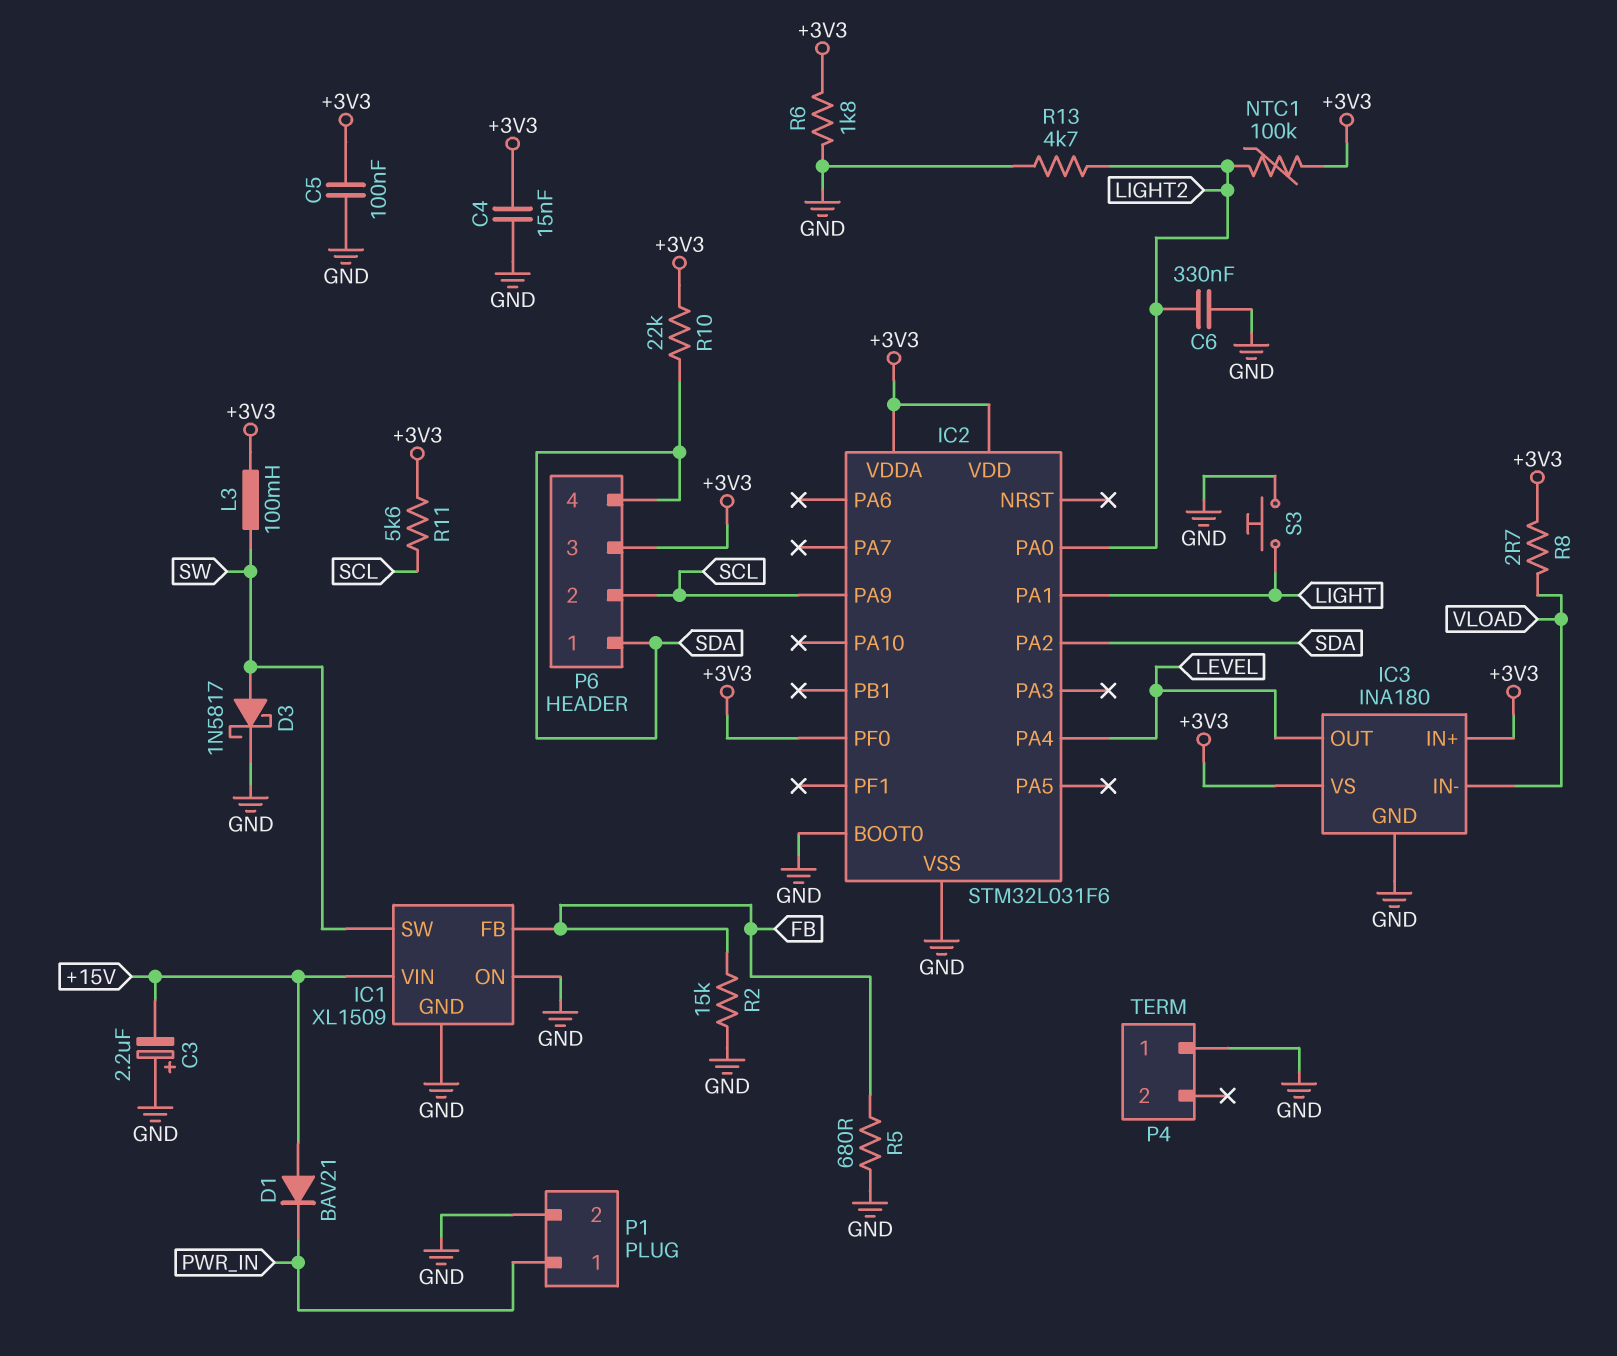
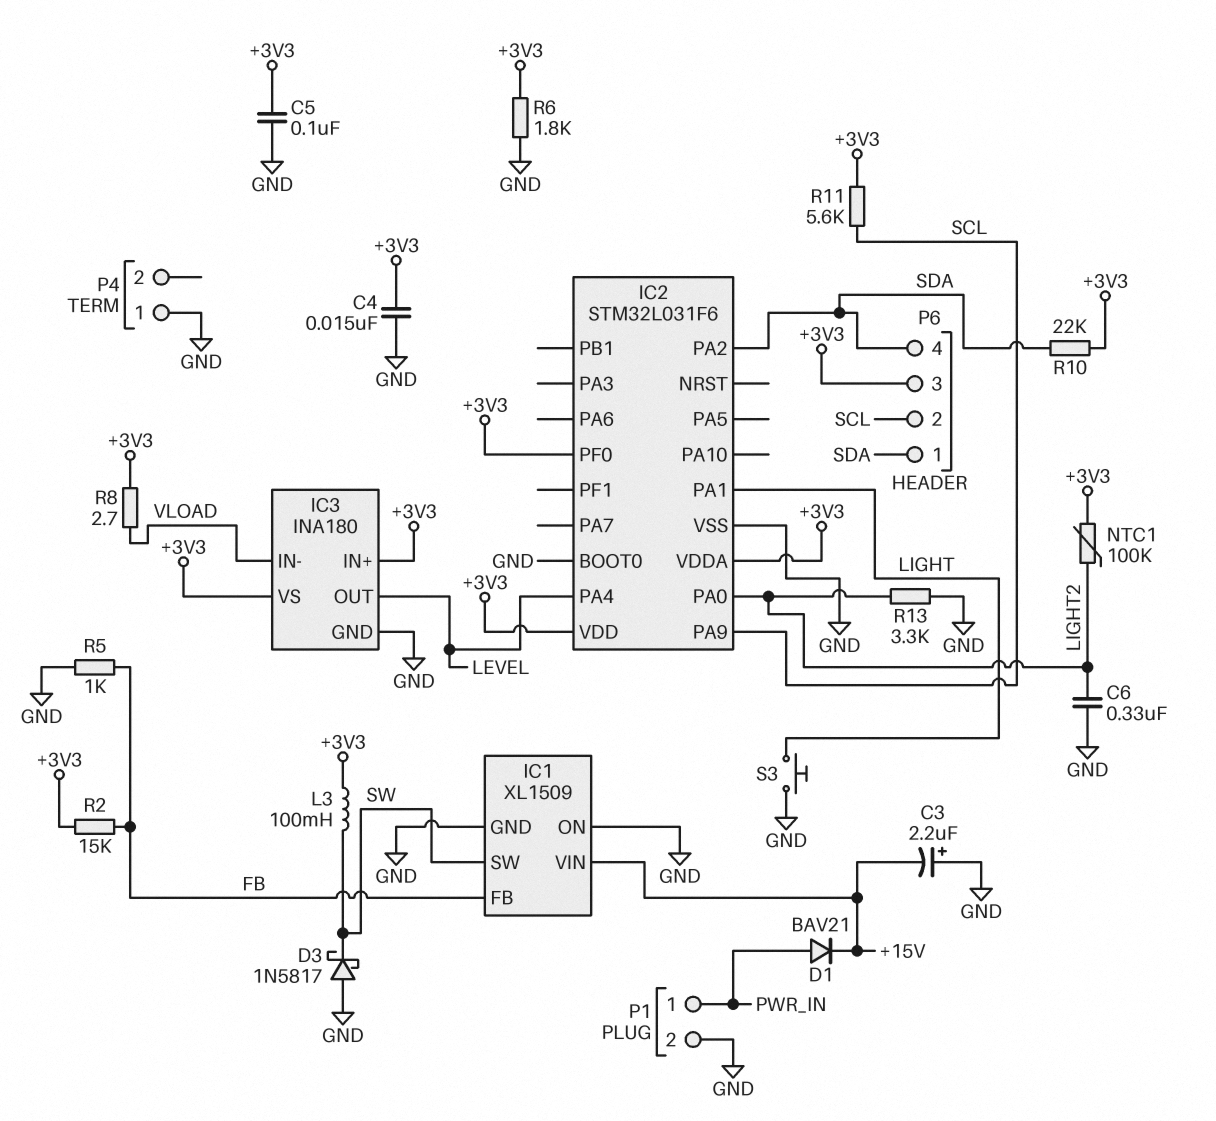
D1: diode BAV21 (A +15V, K PWR_IN) -> diode BAV21 (A PWR_IN, K +15V)
D3: schottky 1N5817 (A SW, K GND) -> schottky 1N5817 (A GND, K SW)
R2: 15k (FB, GND) -> 15k (+3V3, FB)
R5: 680 (FB, GND) -> 1k (FB, GND)
R13: 4.7k (GND, LIGHT2) -> 3.3k (GND, LIGHT2)

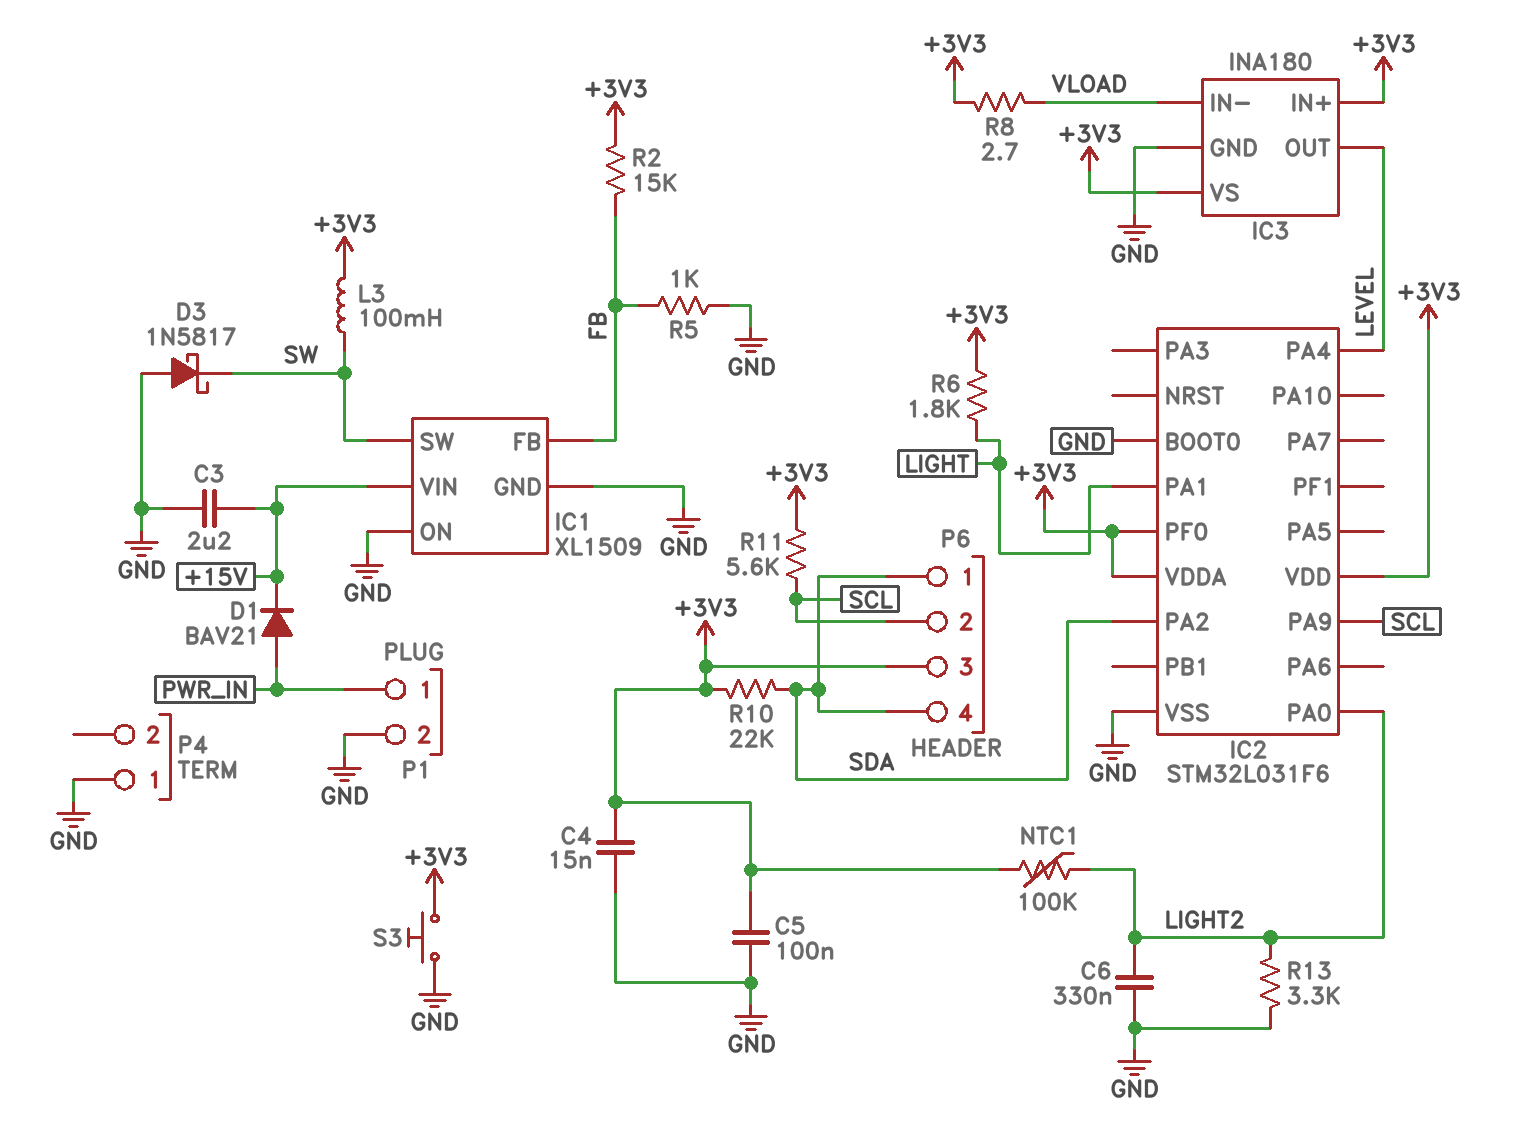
C3: 2.2uF (plus GND, minus +15V) -> 2.2uF (+15V, GND)
R6: 1.8k (+3V3, GND) -> 1.8k (+3V3, LIGHT)
S3: button (GND, LIGHT) -> button (+3V3, GND)

